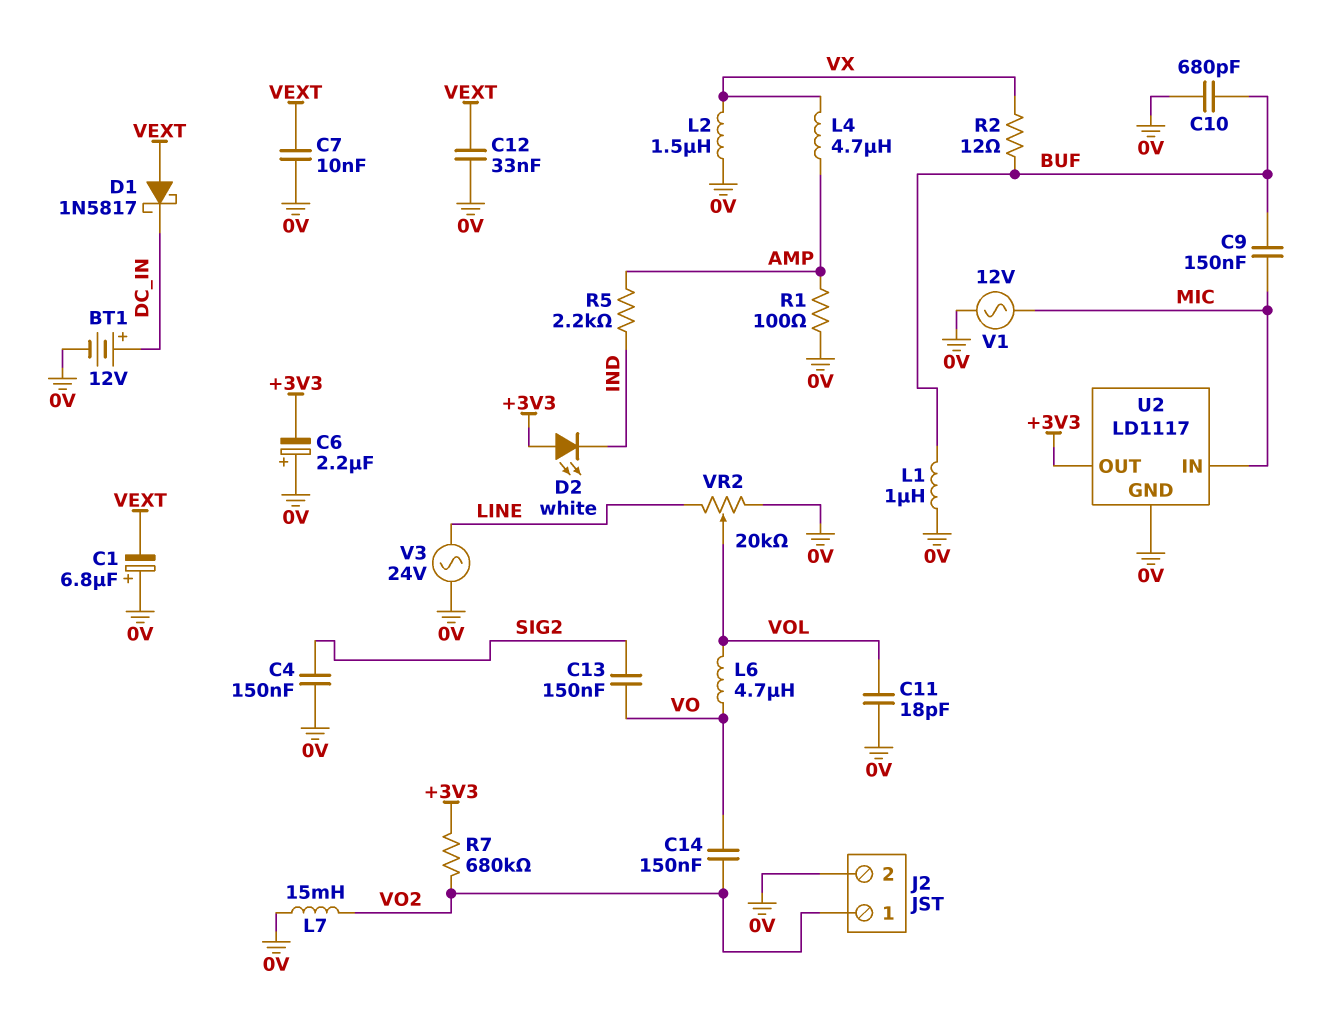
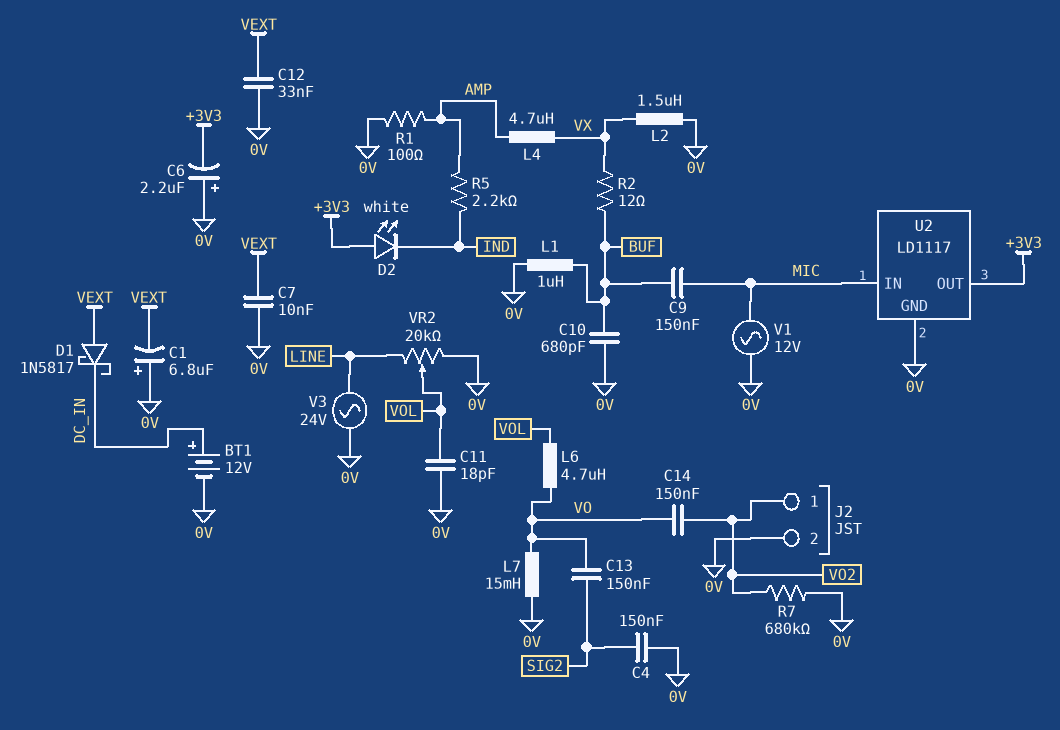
L7: 15mH (0V, VO2) -> 15mH (0V, VO)
R7: 680k (+3V3, VO2) -> 680k (0V, VO2)

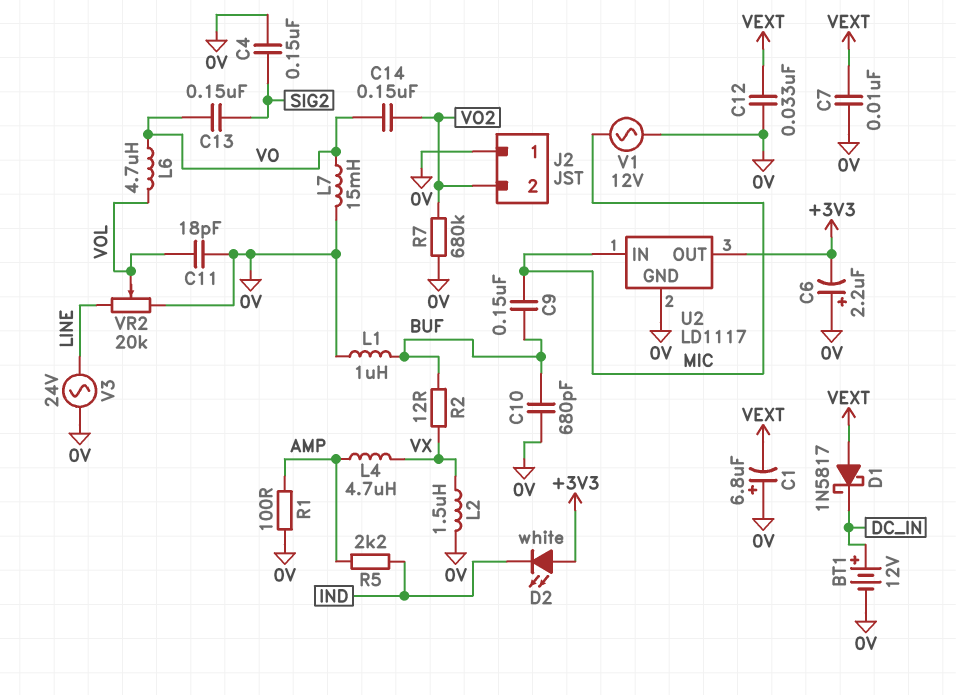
J2 pin 1: VO2 -> 0V
J2 pin 2: 0V -> VO2

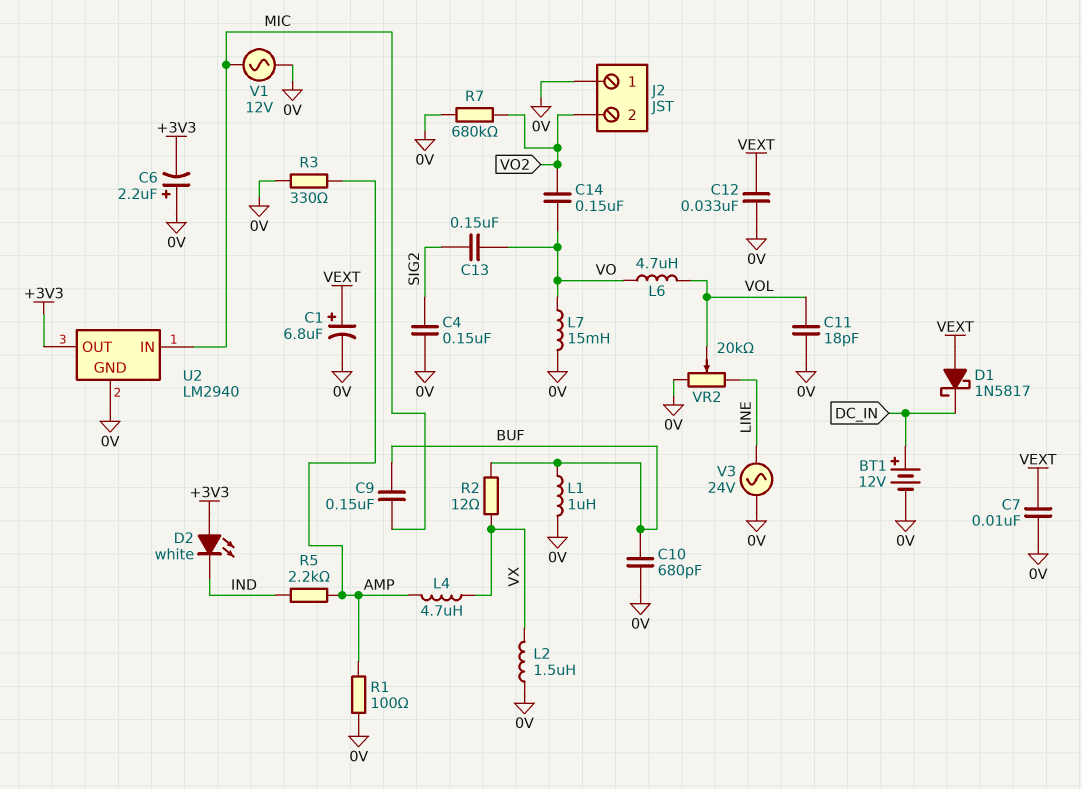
C1: 6.8uF (plus 0V, minus VEXT) -> 6.8uF (plus VEXT, minus 0V)
R3: none -> 330 (0V, AMP)
U2: LD1117 -> LM2940

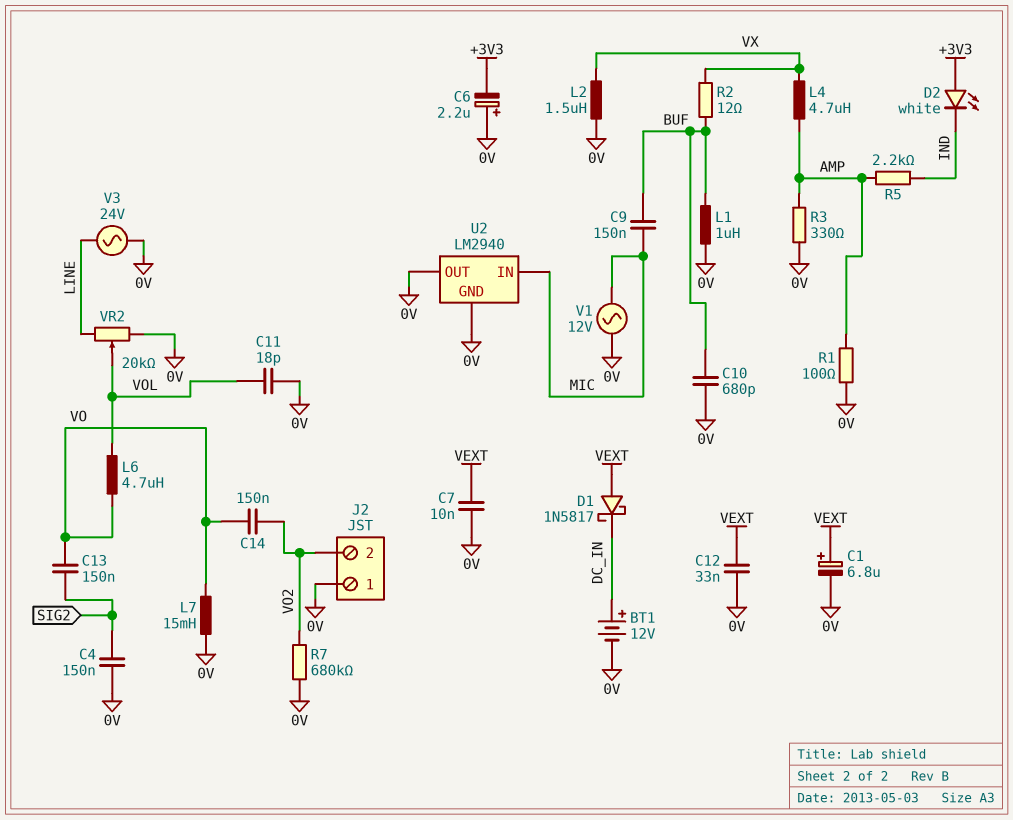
U2 pin OUT: +3V3 -> 0V

